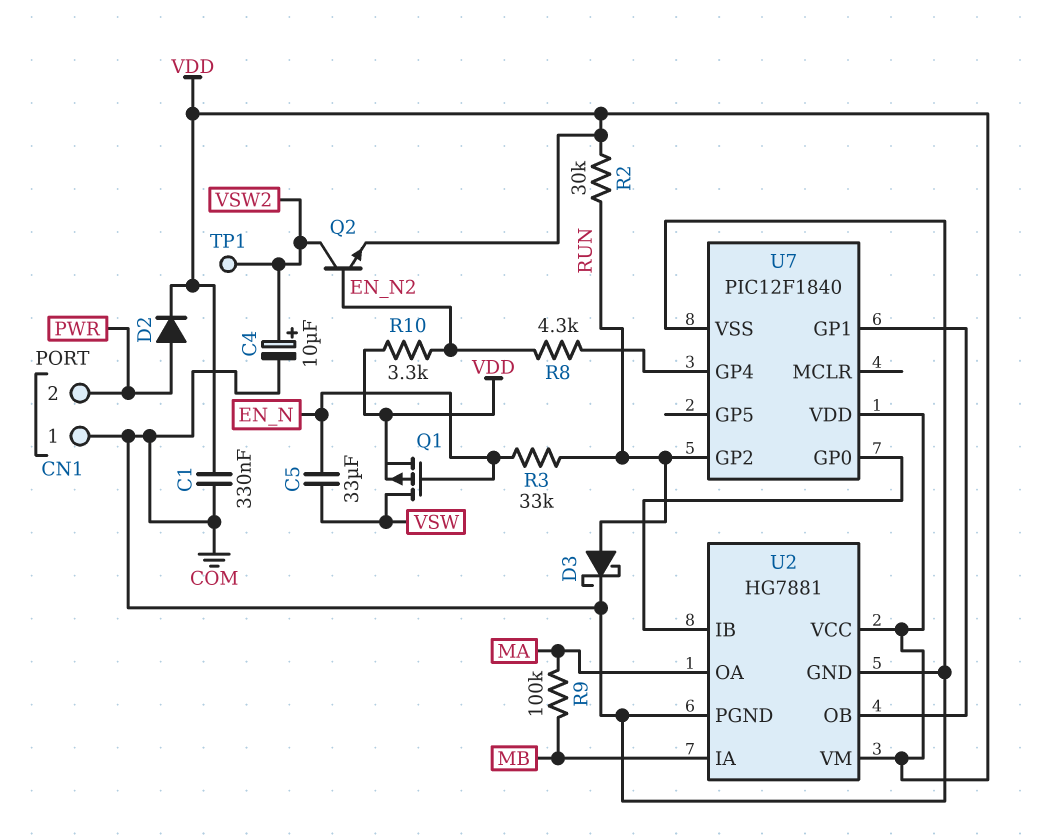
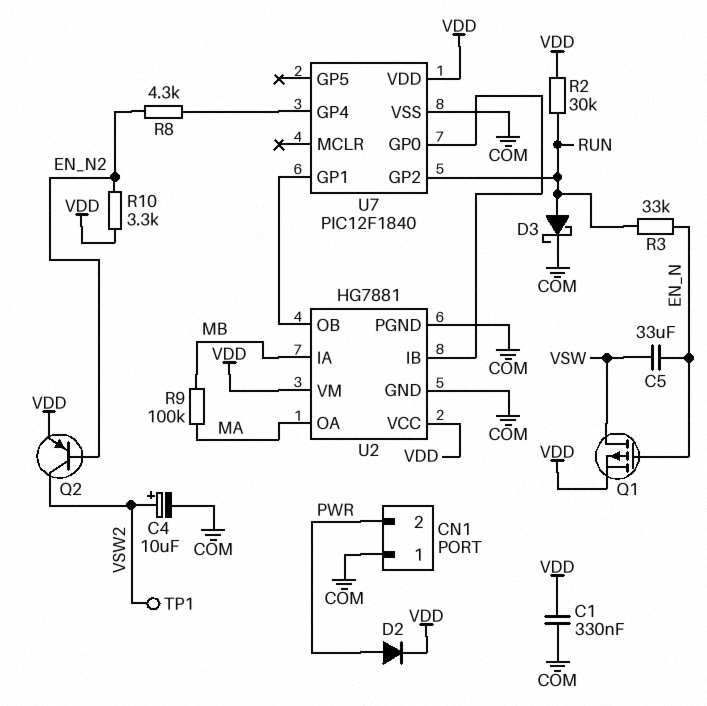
Q2: NPN (B EN_N2, C VSW2, E VDD) -> PNP (B EN_N2, C VSW2, E VDD)

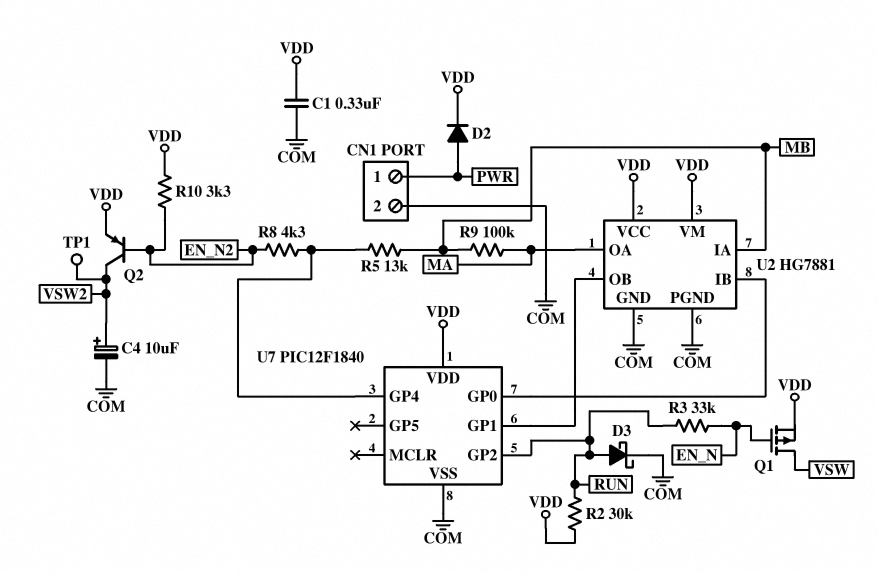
C5: 33uF (EN_N, VSW) -> none
CN1 pin 1: COM -> PWR
CN1 pin 2: PWR -> COM
R5: none -> 13k (MB, U7/GP4)

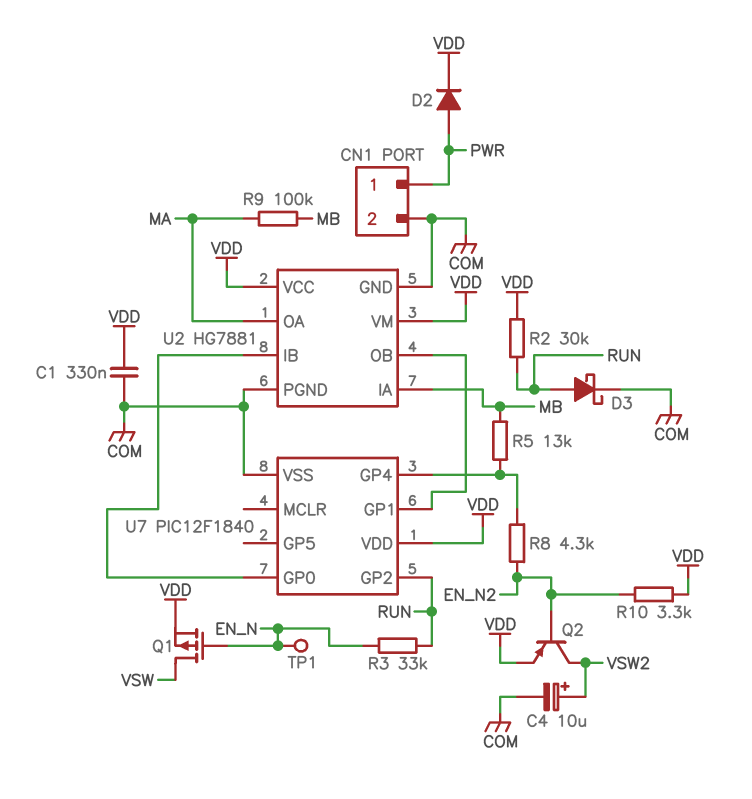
TP1: test point (VSW2) -> test point (EN_N)

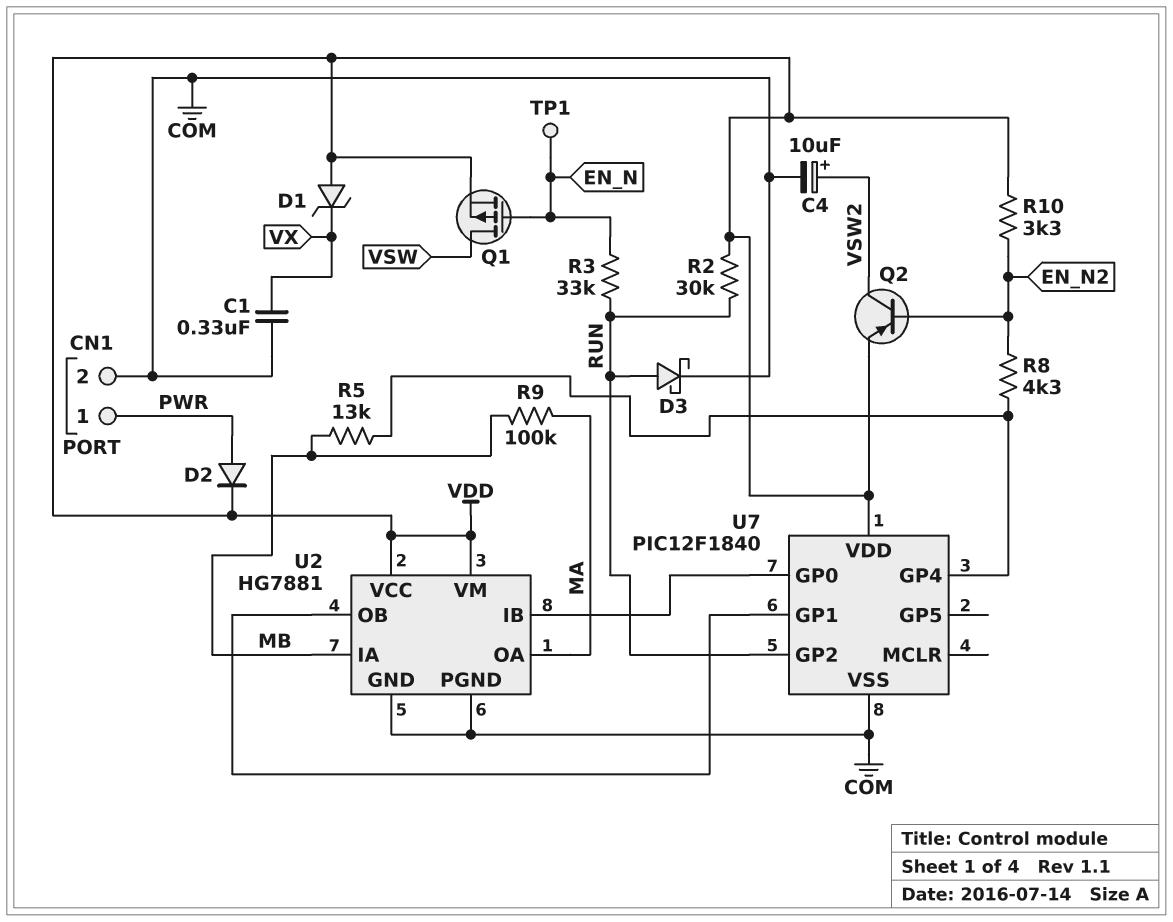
C1: 330nF (COM, VDD) -> 330nF (COM, VX)
D1: none -> zener (A VDD, K VX)

